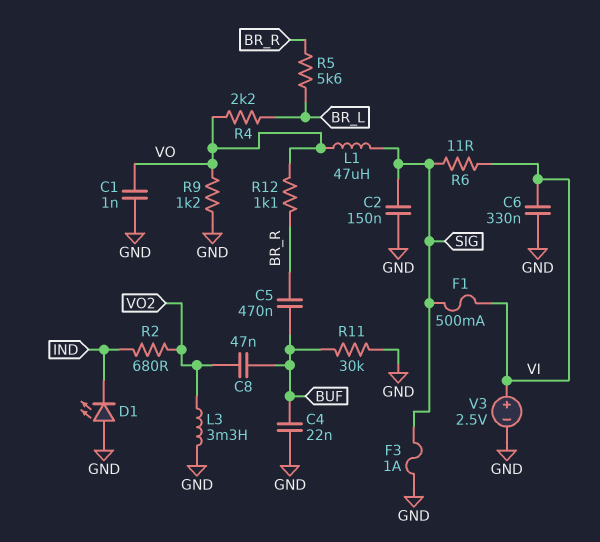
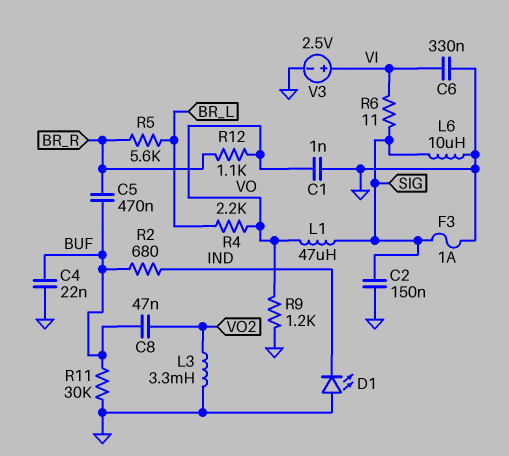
F1: 500mA (SIG, VI) -> none
L6: none -> 10uH (GND, SIG)
R2: 680 (IND, VO2) -> 680 (BUF, IND)

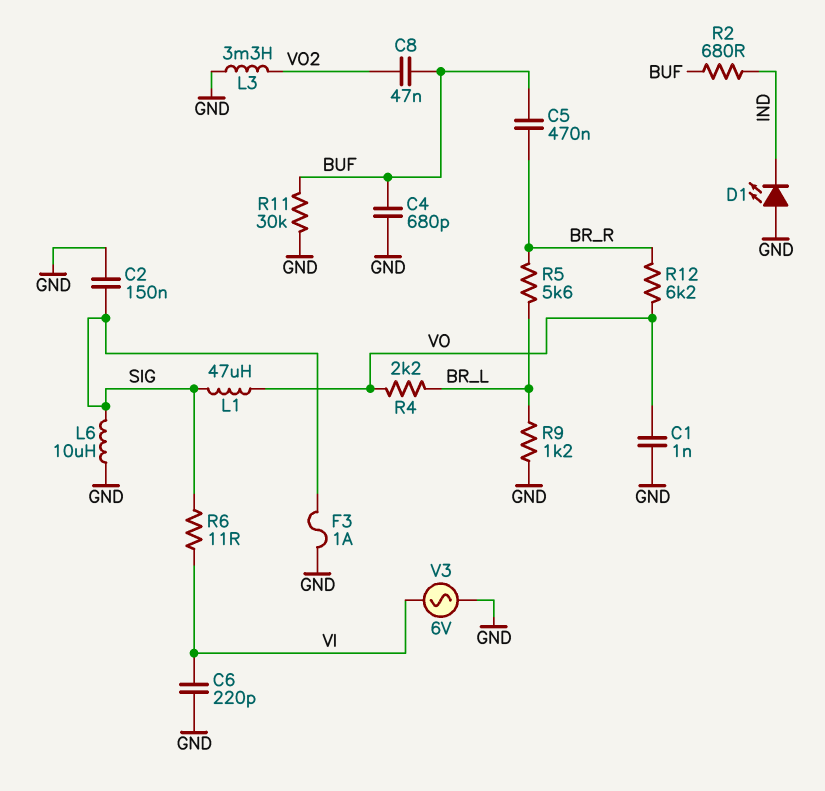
C4: 22nF (BUF, GND) -> 680pF (BUF, GND)
C6: 330nF (GND, VI) -> 220pF (GND, VI)
R9: 1.2k (GND, VO) -> 1.2k (BR_L, GND)
R12: 1.1k (BR_R, VO) -> 6.2k (BR_R, VO)
V3: 2.5V (plus VI, minus GND) -> AC 6V (GND, VI)

